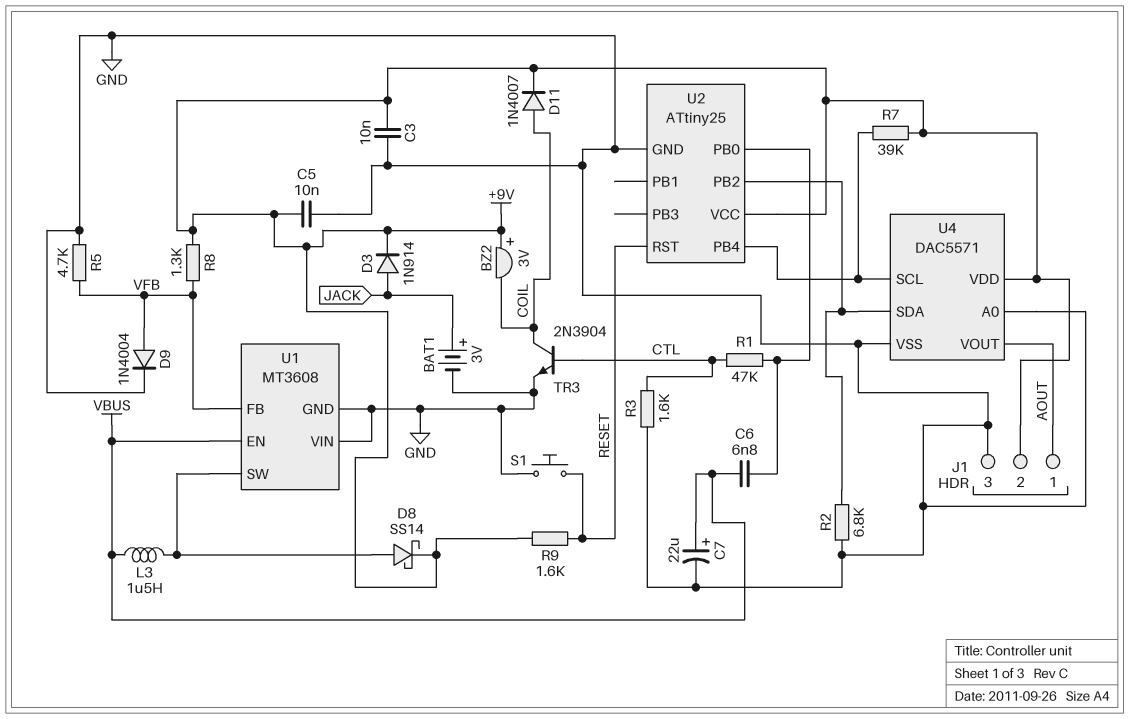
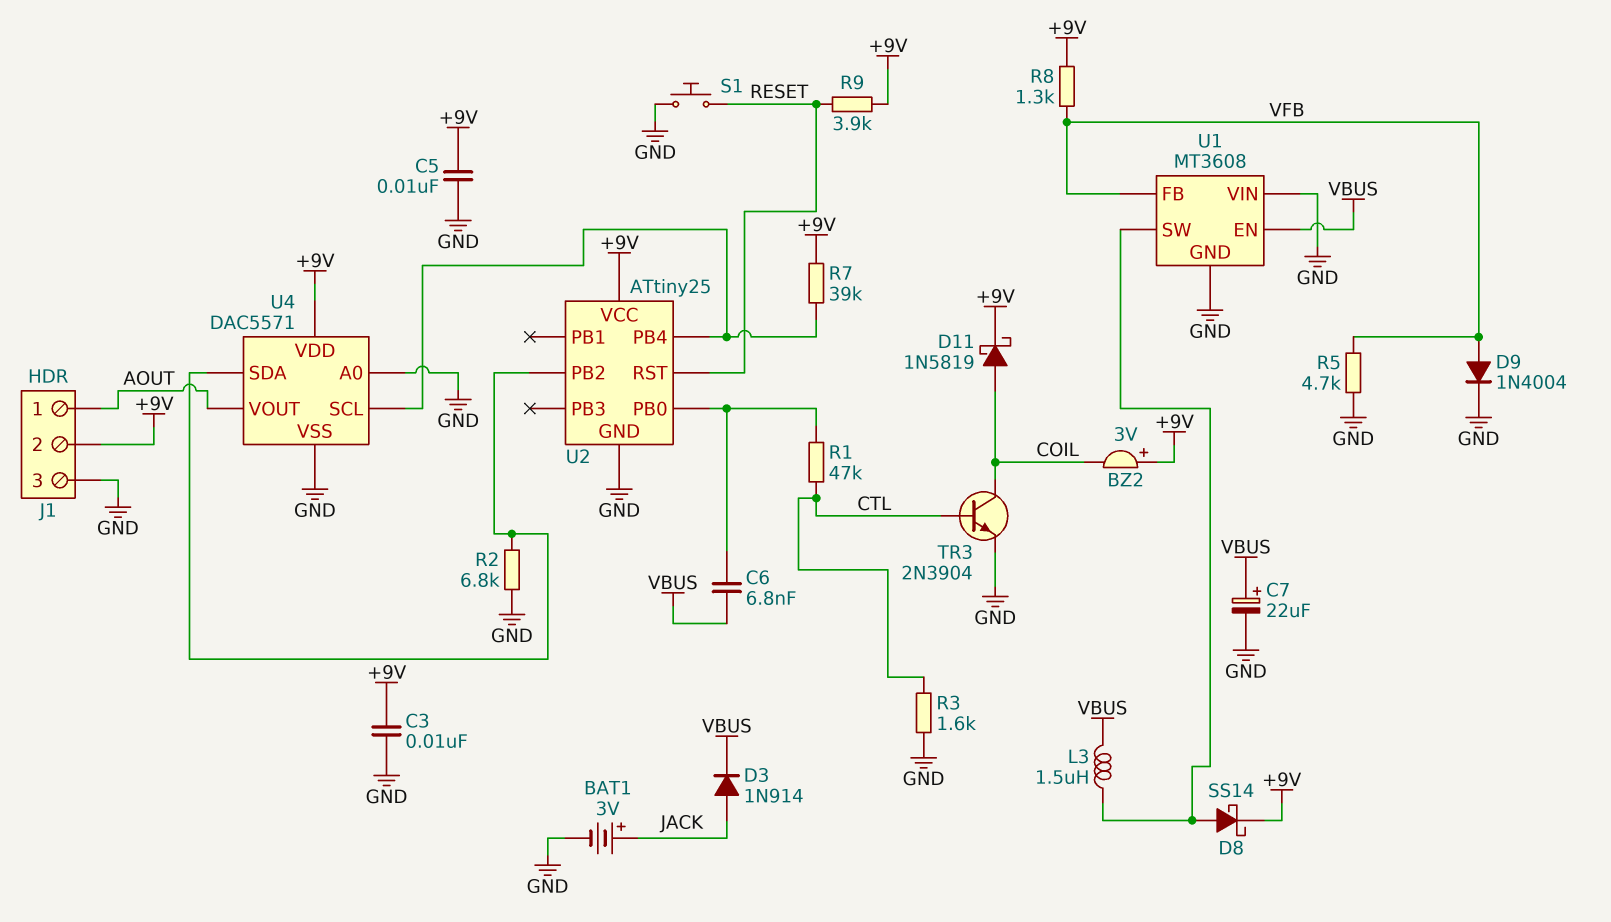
D3: diode 1N914 (A JACK, K +9V) -> diode 1N914 (A JACK, K VBUS)
D11: diode 1N4007 (A COIL, K +9V) -> schottky 1N5819 (A COIL, K +9V)
R9: 1.6k (+9V, RESET) -> 3.9k (+9V, RESET)

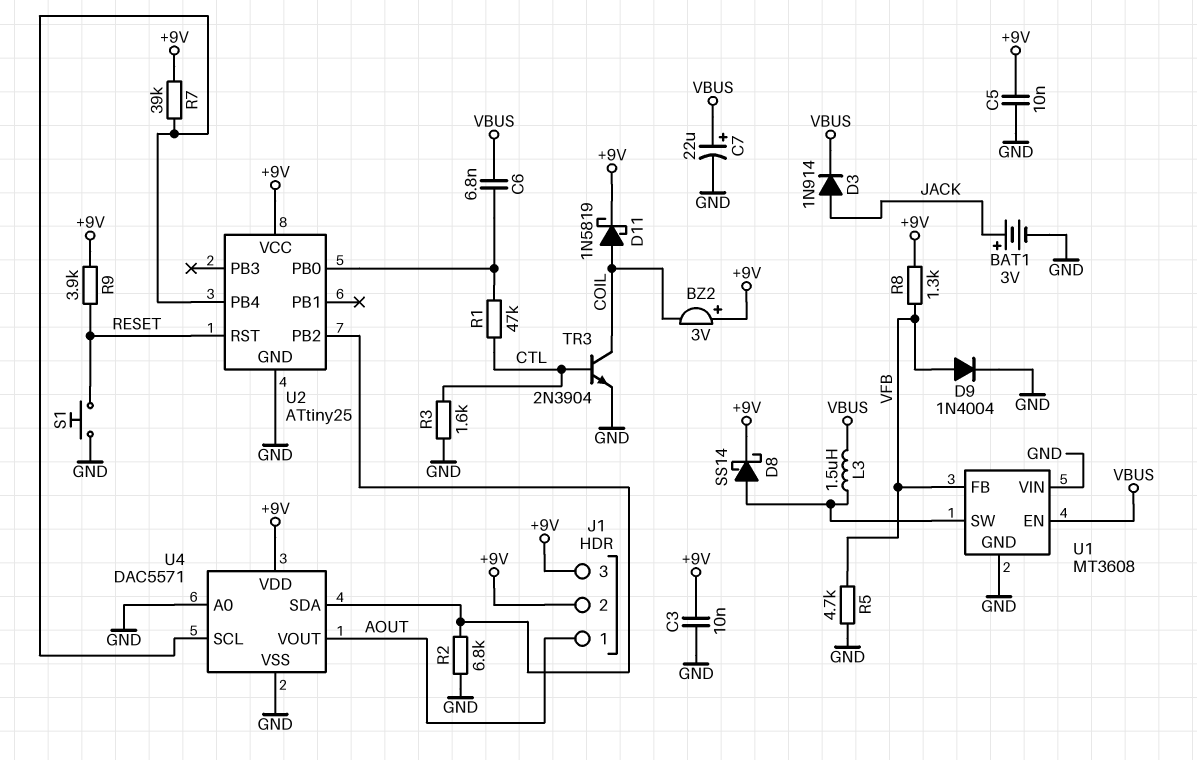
J1 pin 3: GND -> +9V

